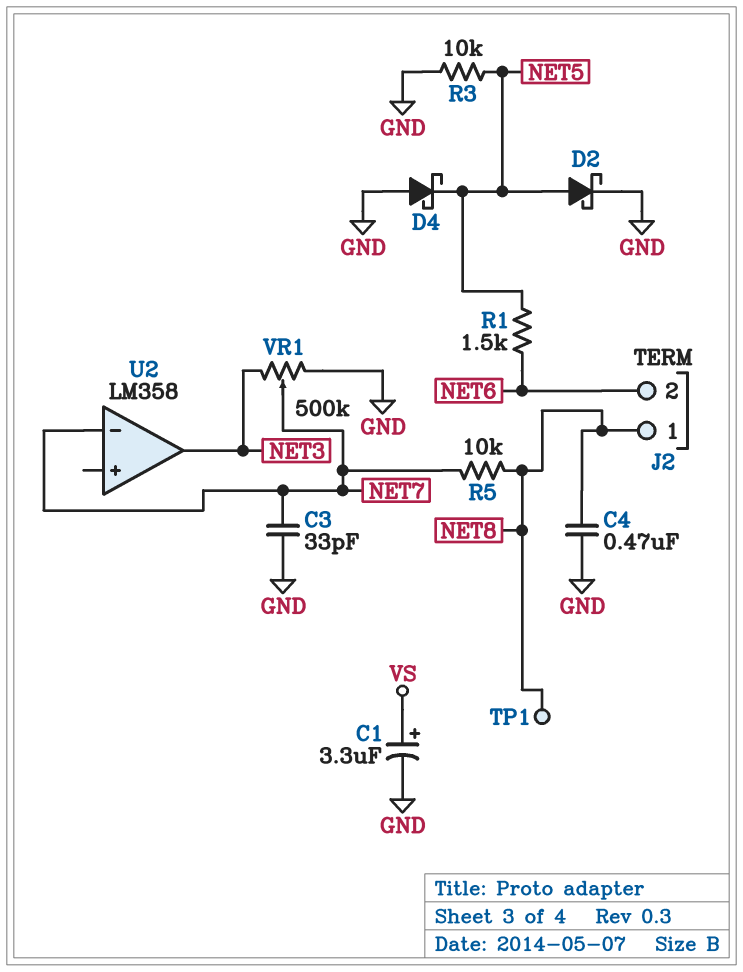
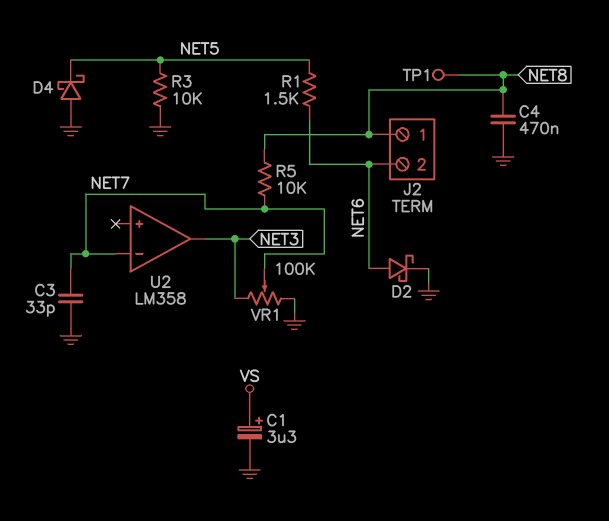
D2: schottky (A NET5, K GND) -> schottky (A NET6, K GND)
VR1: 500k (GND, NET3, wiper NET7) -> 100k (GND, NET3, wiper NET7)

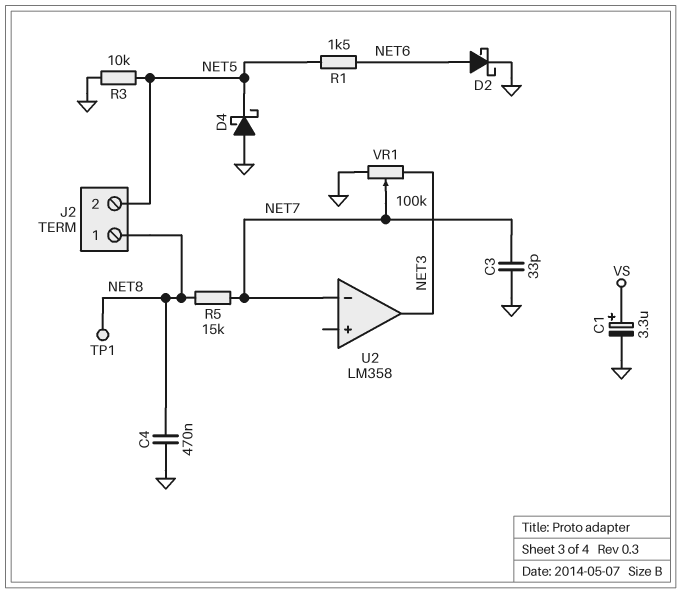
J2 pin 2: NET6 -> NET5
R5: 10k (NET7, NET8) -> 15k (NET7, NET8)

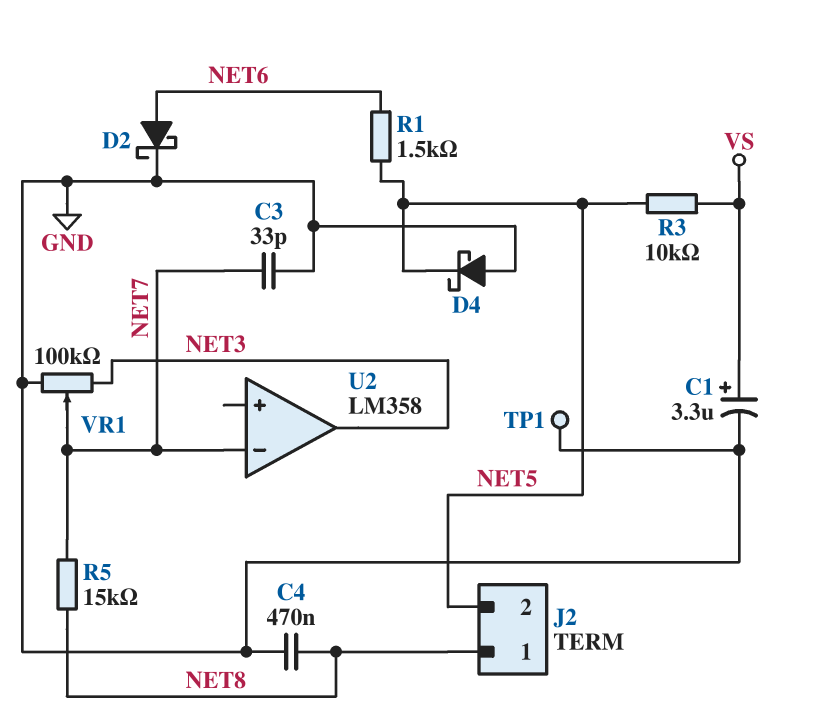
R3: 10k (GND, NET5) -> 10k (NET5, VS)
TP1: test point (NET8) -> test point (GND)

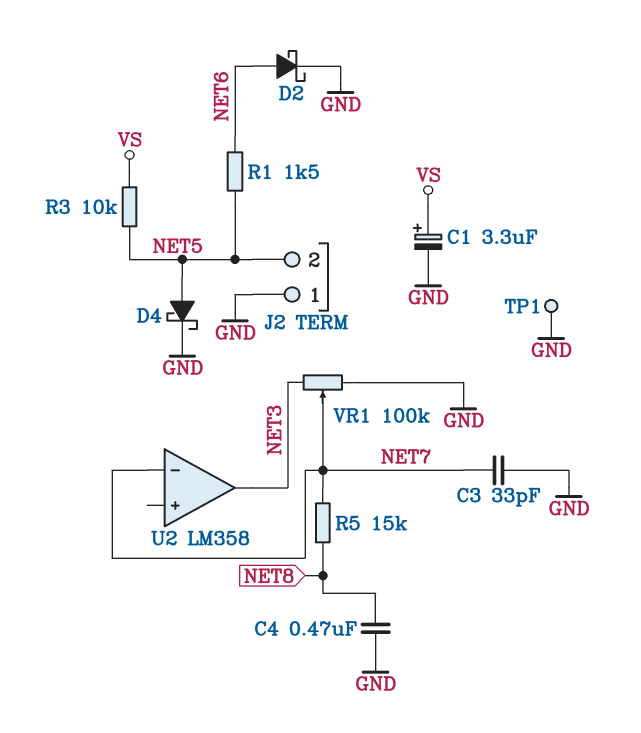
D4: schottky (A GND, K NET5) -> schottky (A NET5, K GND)
J2 pin 1: NET8 -> GND

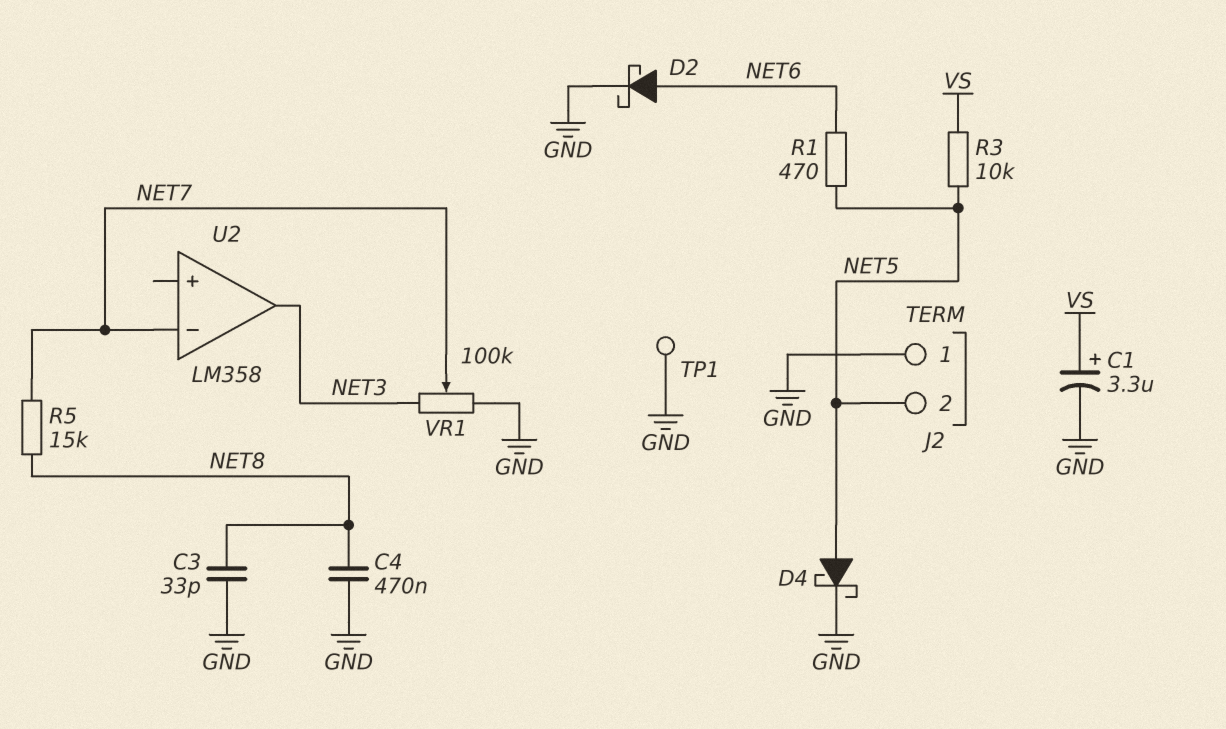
C3: 33pF (GND, NET7) -> 33pF (GND, NET8)
R1: 1.5k (NET5, NET6) -> 470 (NET5, NET6)

